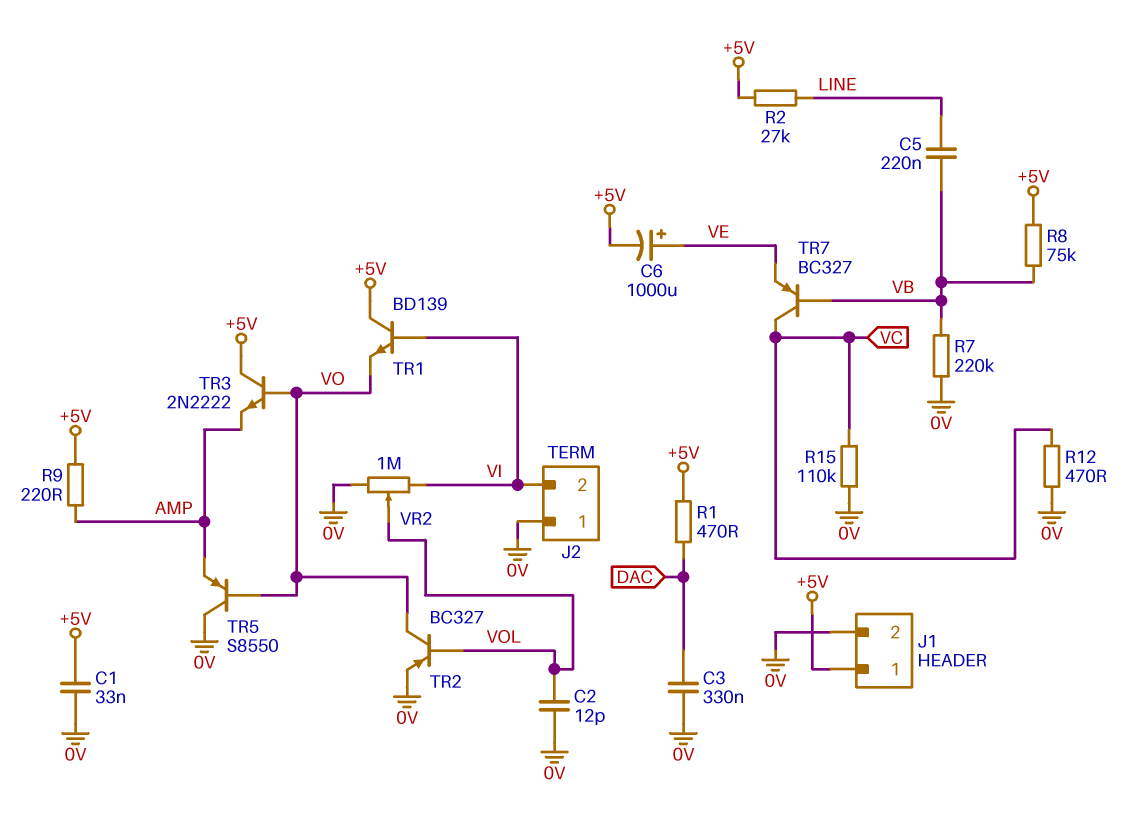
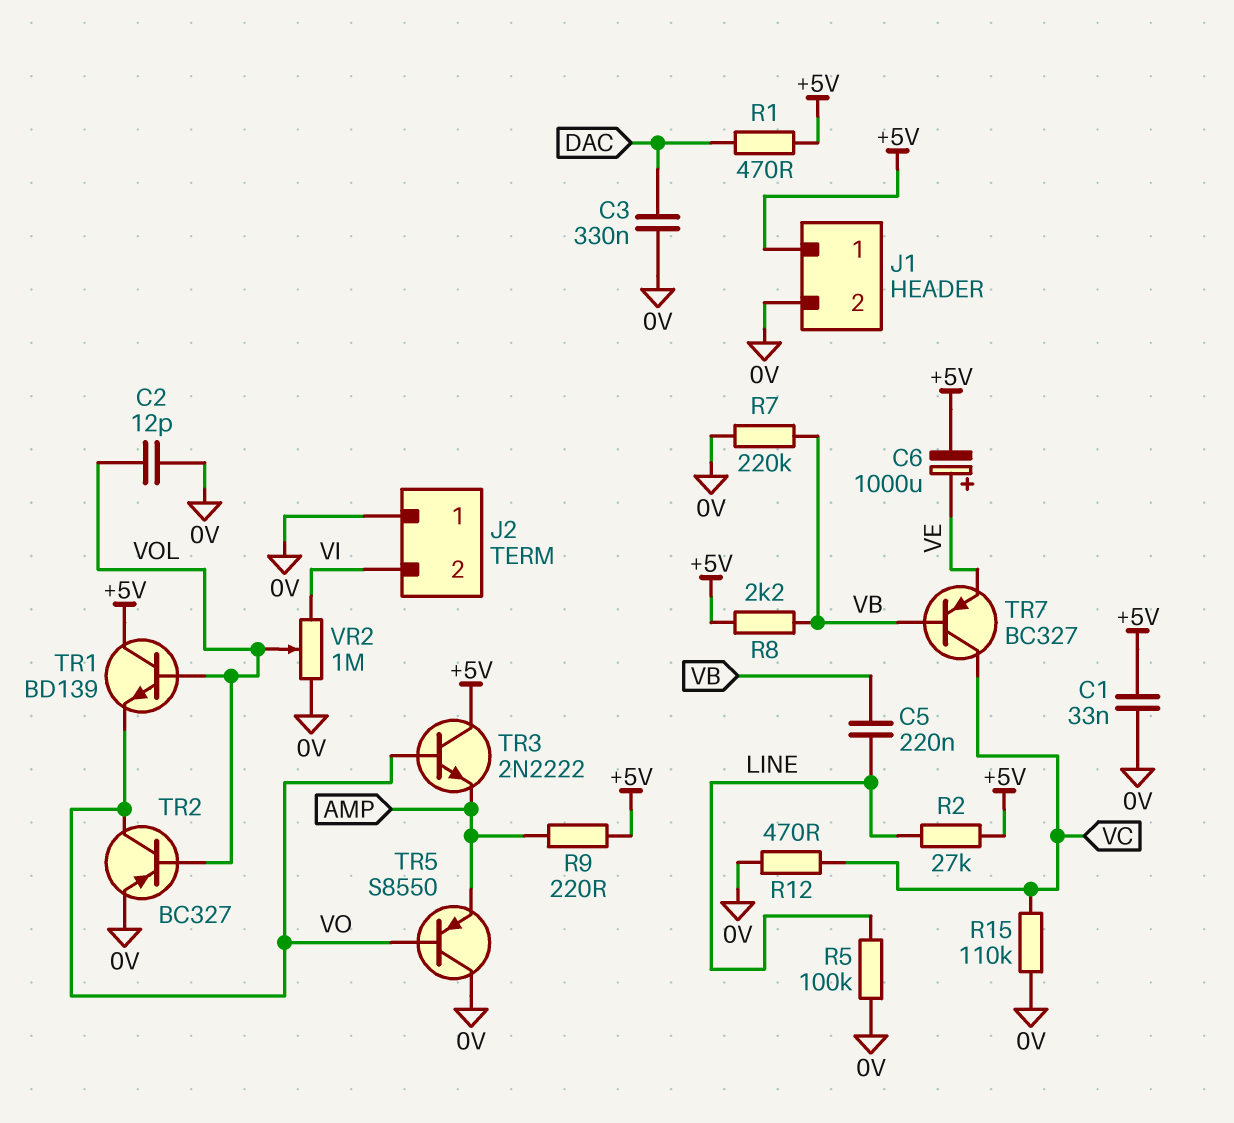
R5: none -> 100k (0V, LINE)
R8: 75k (+5V, VB) -> 2.2k (+5V, VB)
TR1: NPN BD139 (B VI, C +5V, E VO) -> NPN BD139 (B VOL, C +5V, E VO)

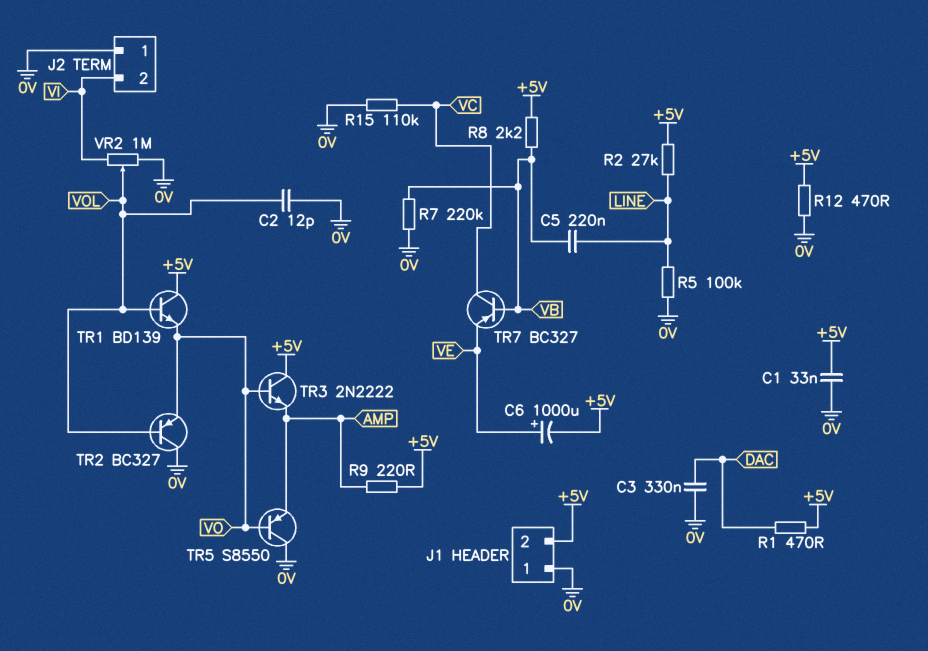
J1 pin 1: +5V -> 0V
J1 pin 2: 0V -> +5V
R12: 470 (0V, VC) -> 470 (+5V, 0V)
TR2: PNP BC327 (B VOL, C VO, E 0V) -> PNP BC327 (B VOL, C 0V, E VO)

